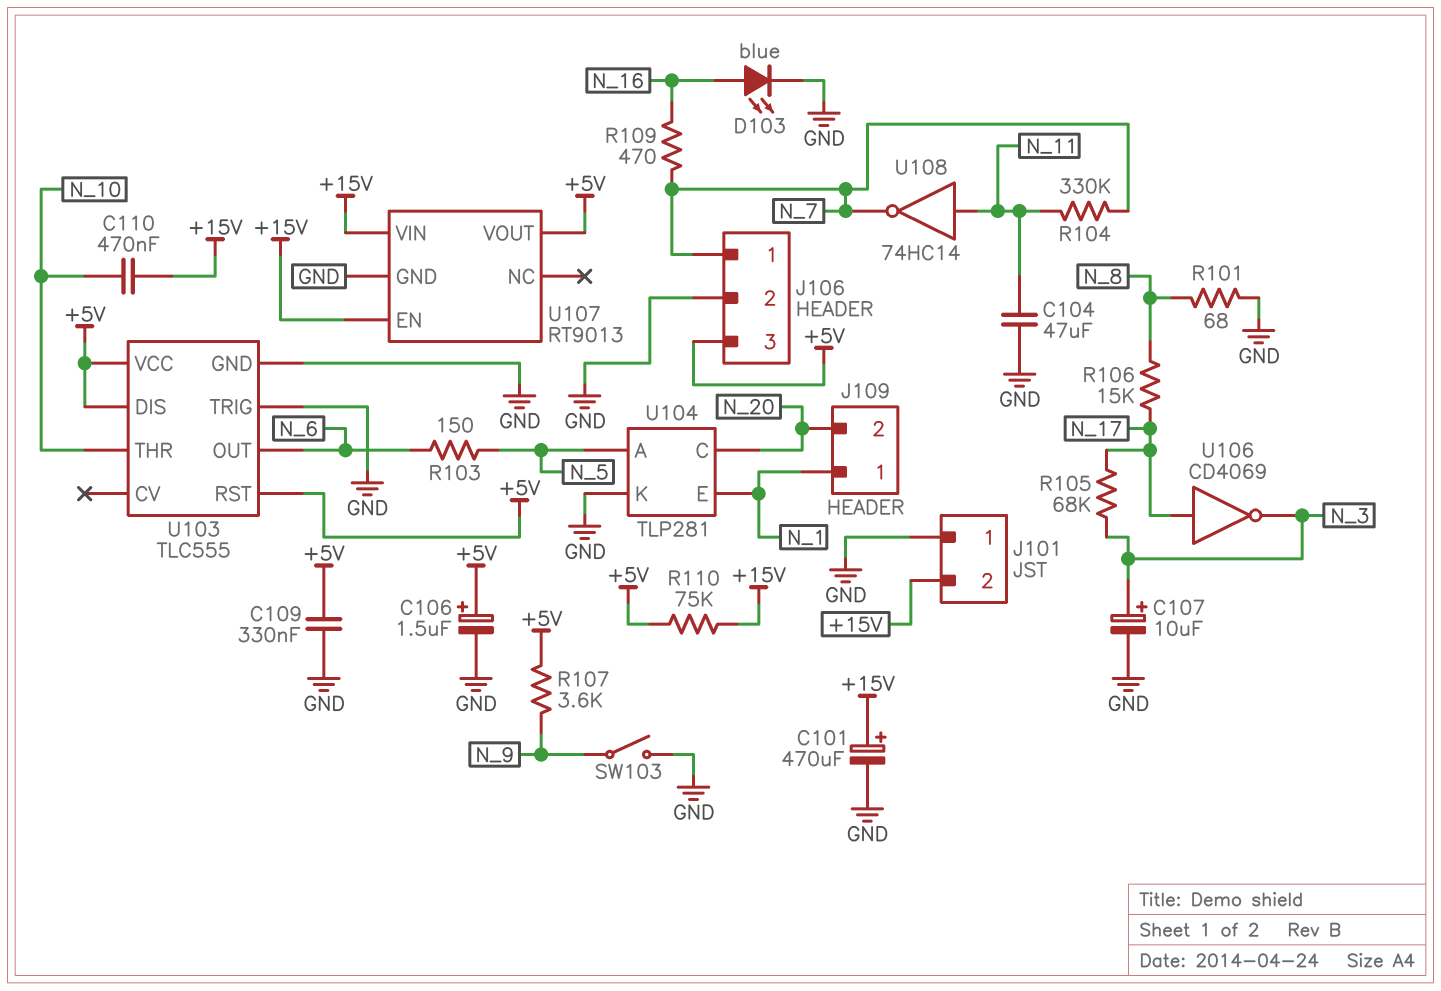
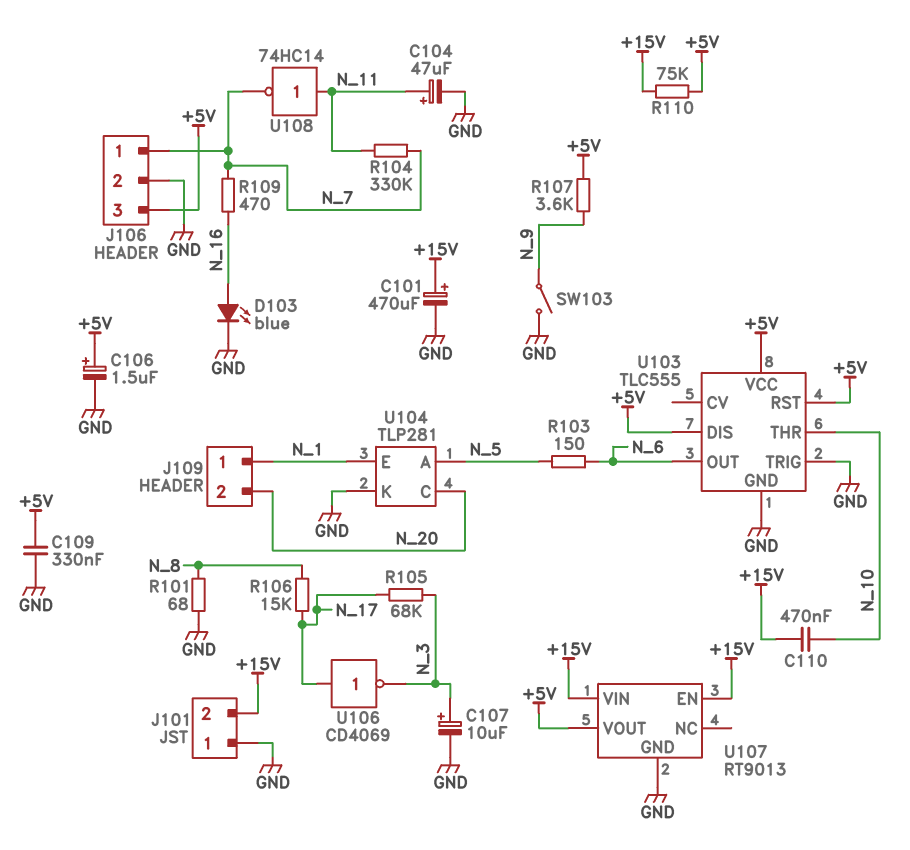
C104: 47uF (GND, N_11) -> 47uF (plus N_11, minus GND)

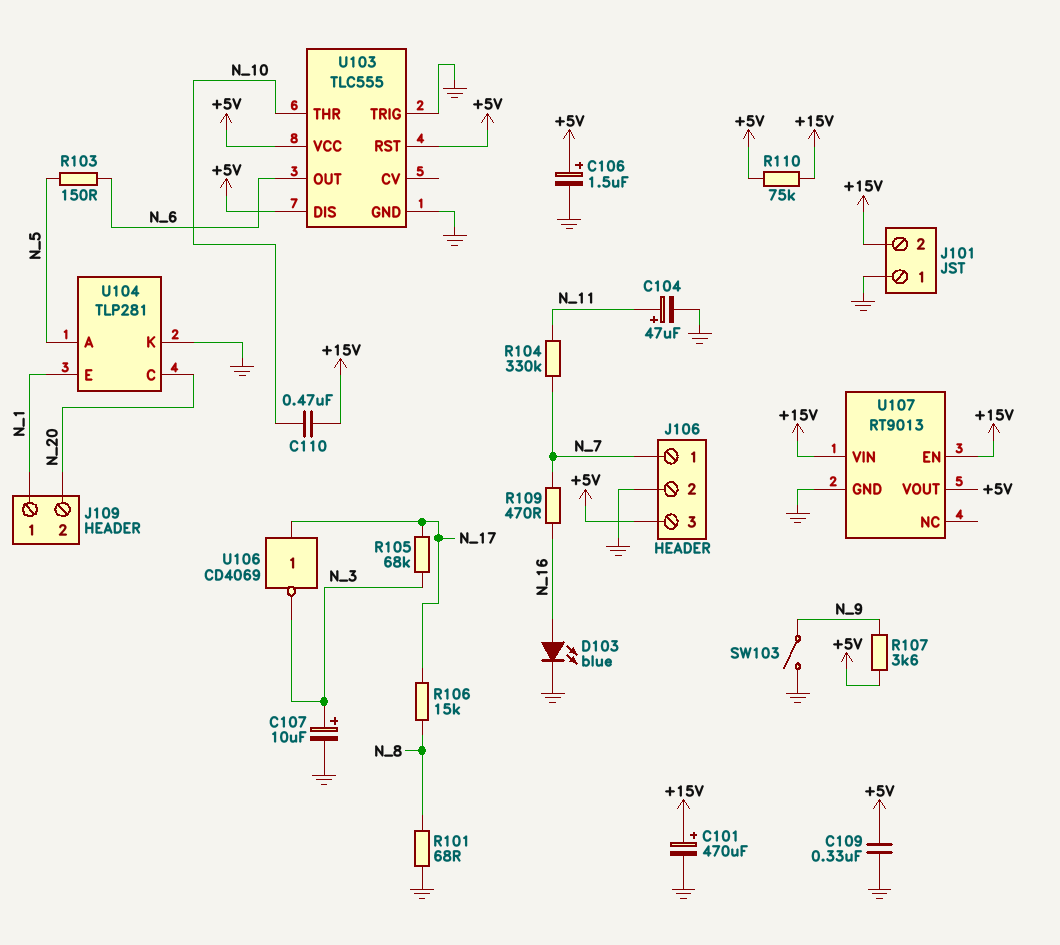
U108: NOT 74HC14 (in N_11, out N_7) -> none

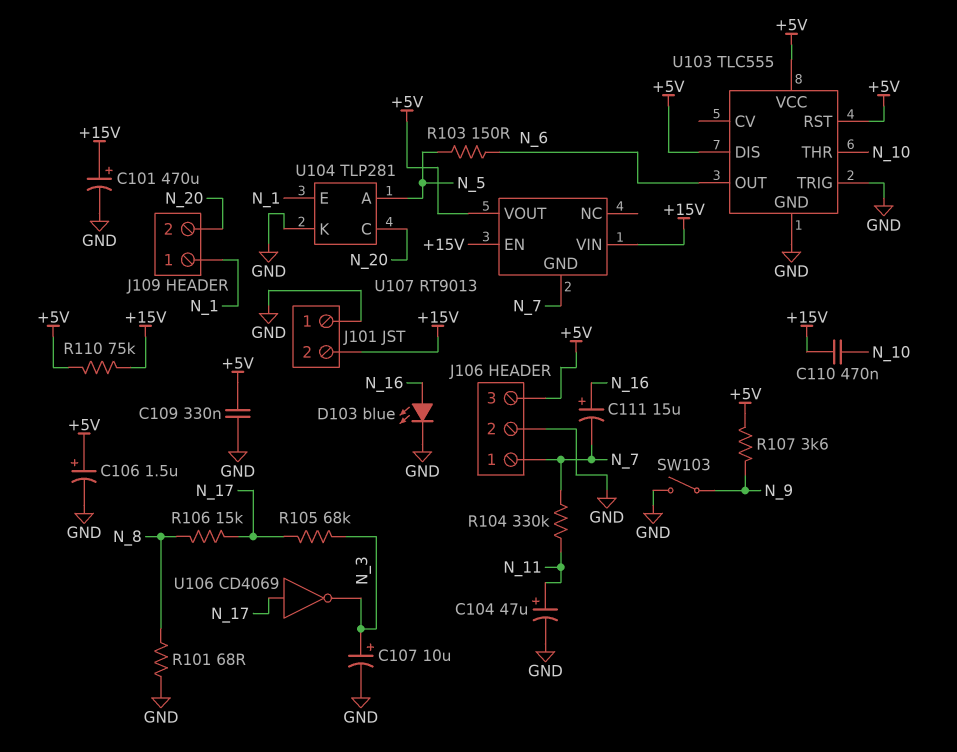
C111: none -> 15uF (plus N_16, minus N_7)
R109: 470 (N_7, N_16) -> none
U107 pin GND: GND -> N_7

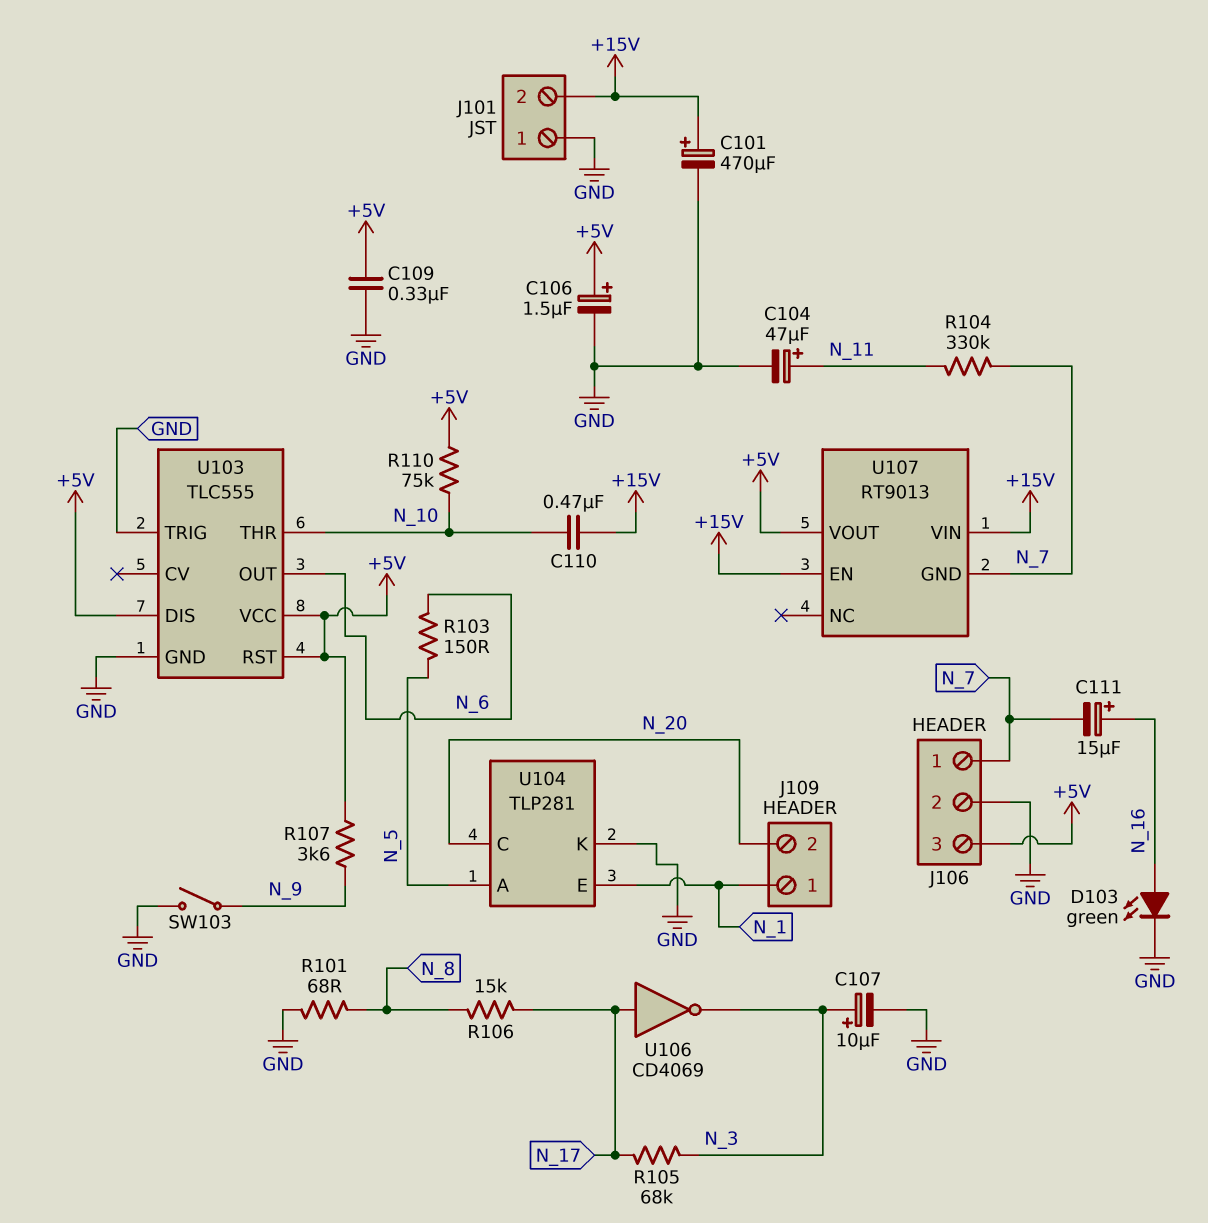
D103: LED blue (A N_16, K GND) -> LED green (A N_16, K GND)
R110: 75k (+5V, +15V) -> 75k (+5V, N_10)

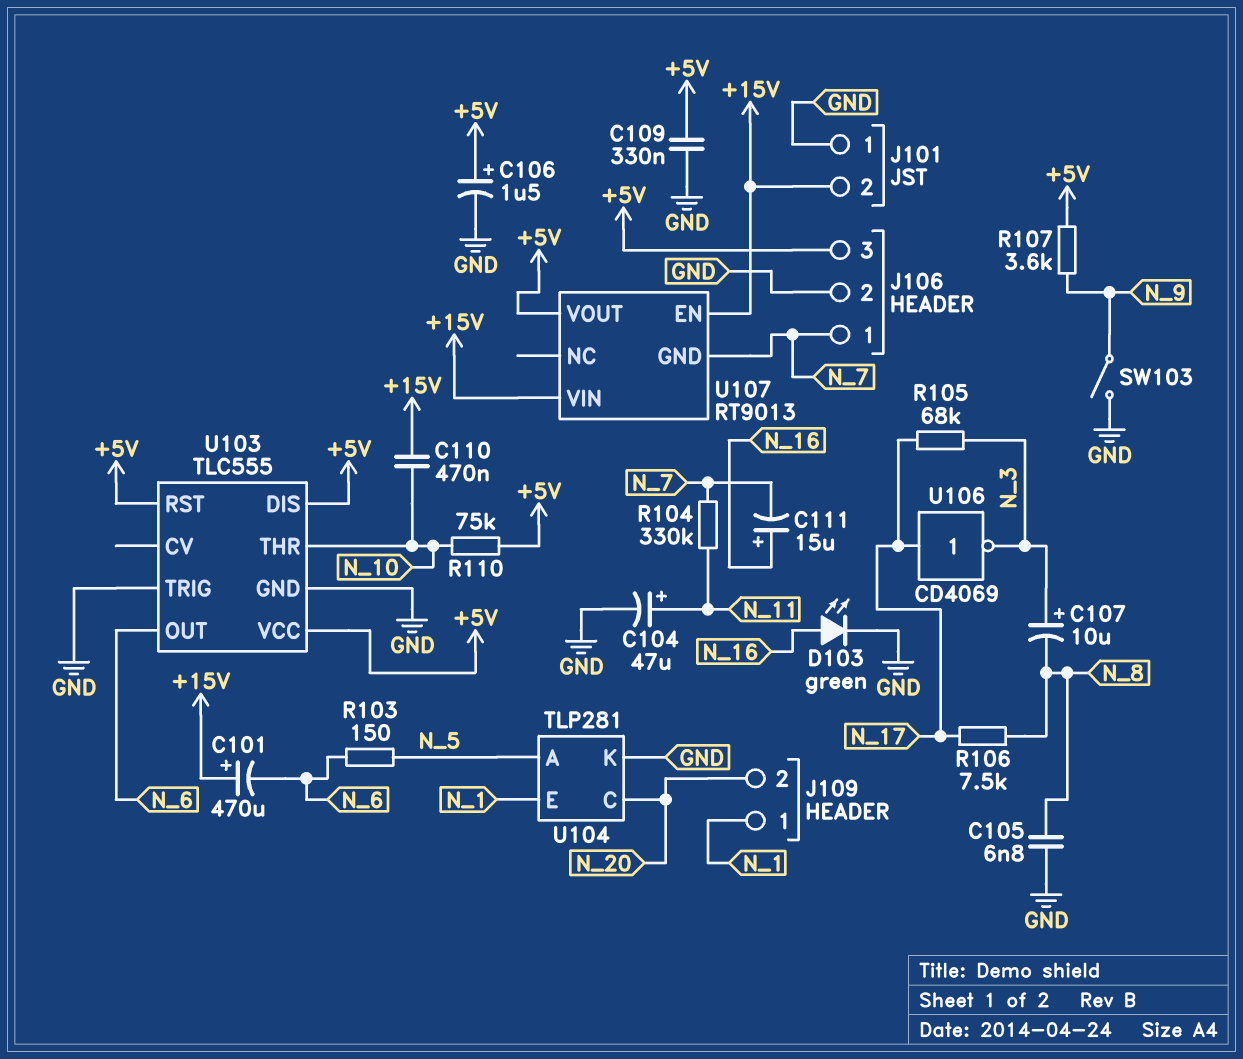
C101: 470uF (plus +15V, minus GND) -> 470uF (plus +15V, minus N_6)
C105: none -> 6.8nF (GND, N_8)
C107: 10uF (plus N_3, minus GND) -> 10uF (plus N_3, minus N_8)
R101: 68 (GND, N_8) -> none
R106: 15k (N_8, N_17) -> 7.5k (N_8, N_17)

